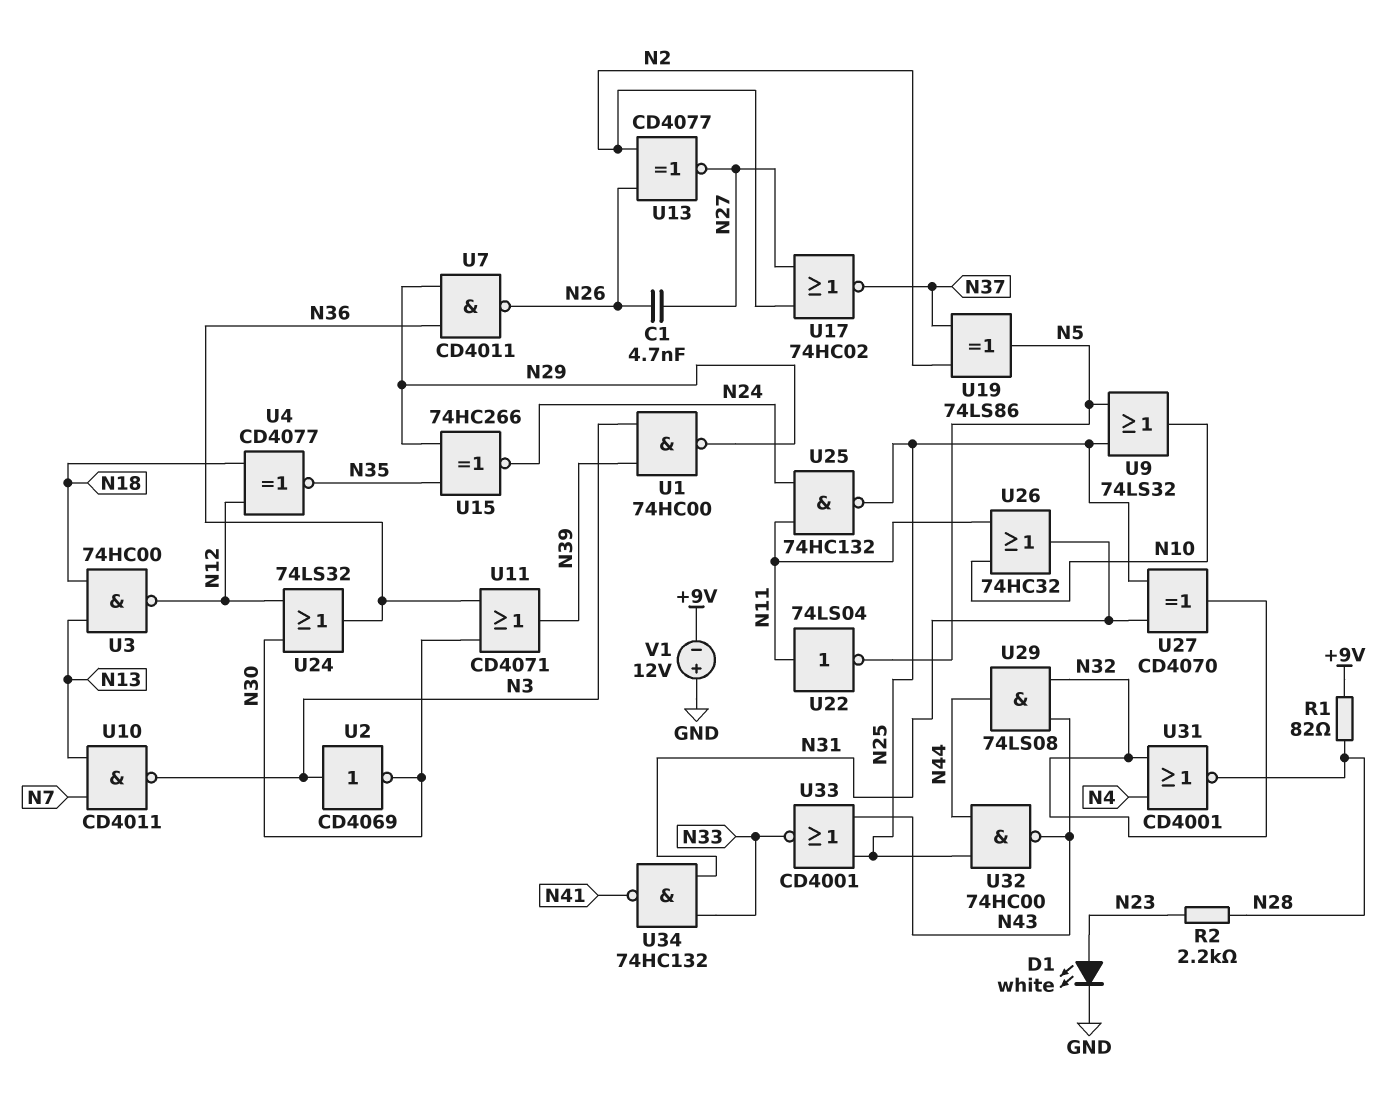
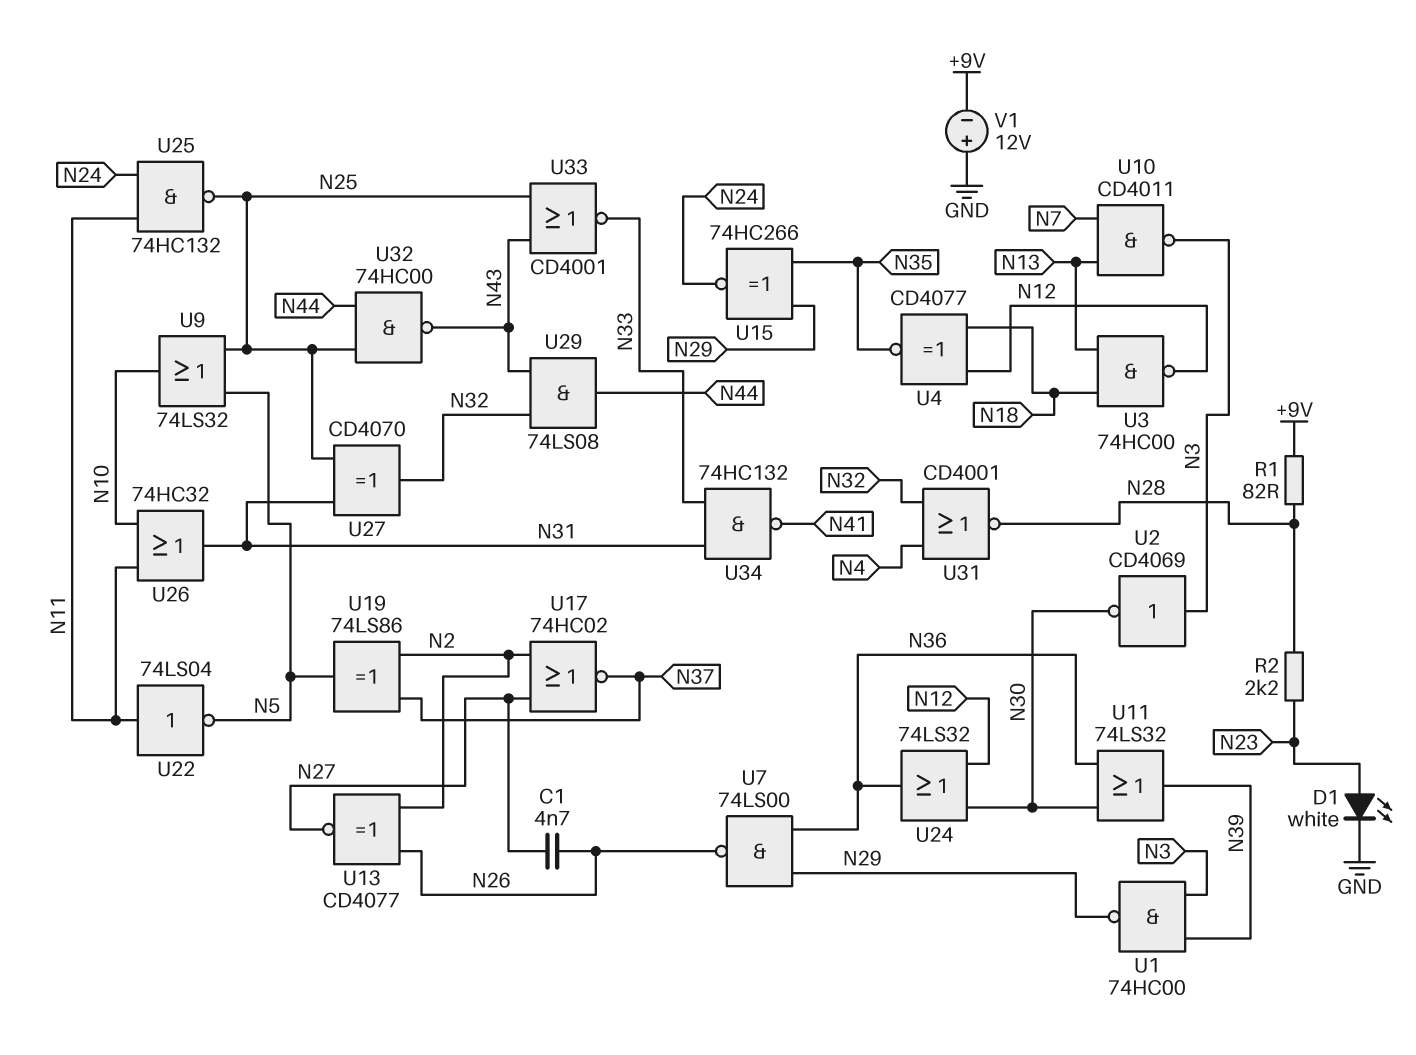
U7: NAND CD4011 (in N29, in N36, out N26) -> NAND 74LS00 (in N29, in N36, out N26)
U11: OR CD4071 (in N30, in N36, out N39) -> OR 74LS32 (in N30, in N36, out N39)

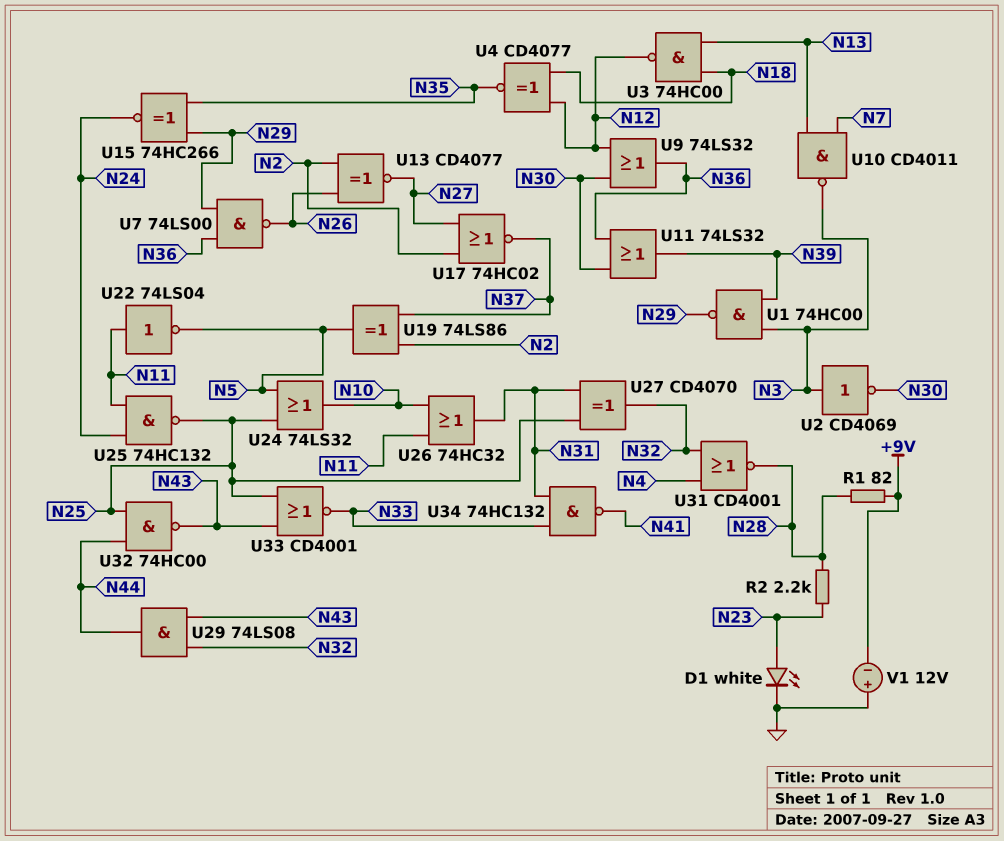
C1: 4.7nF (N26, N27) -> none
U9: OR 74LS32 (in N5, in N25, out N10) -> OR 74LS32 (in N12, in N30, out N36)
U24: OR 74LS32 (in N12, in N30, out N36) -> OR 74LS32 (in N5, in N25, out N10)

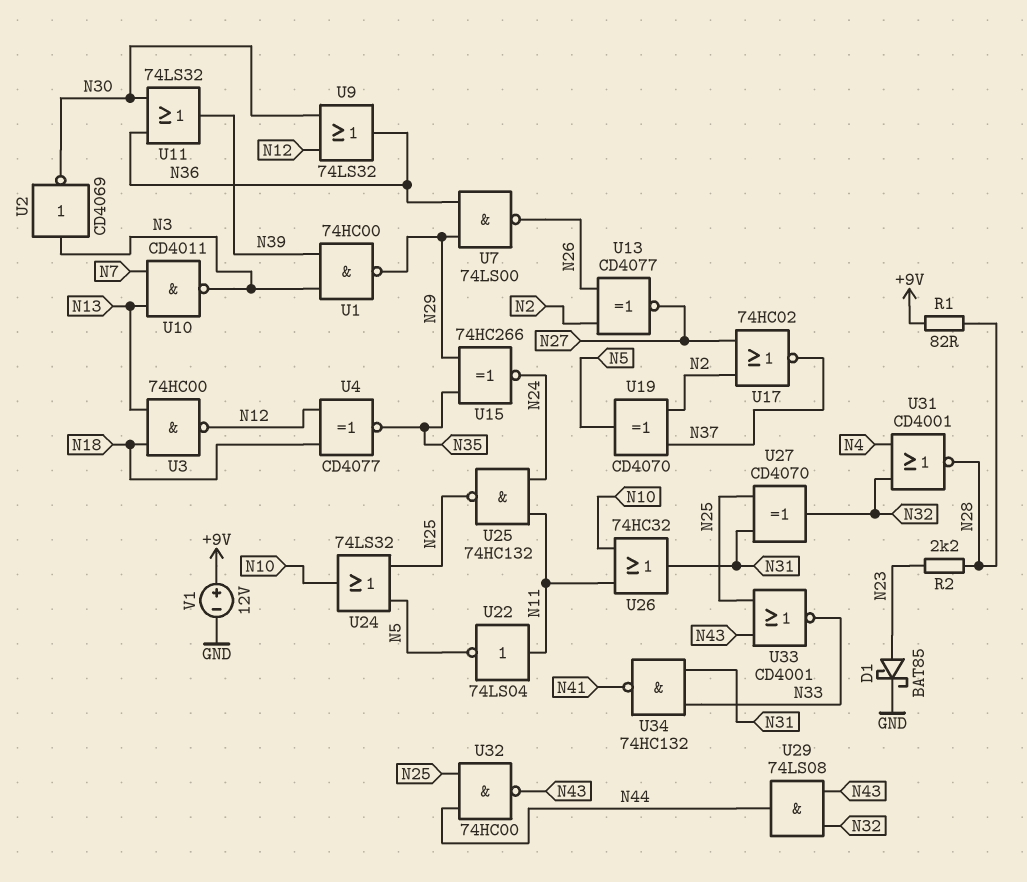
D1: LED white (A N23, K GND) -> schottky BAT85 (A N23, K GND)
U19: XOR 74LS86 (in N2, in N37, out N5) -> XOR CD4070 (in N2, in N37, out N5)
V1: 12V (plus GND, minus +9V) -> 12V (plus +9V, minus GND)

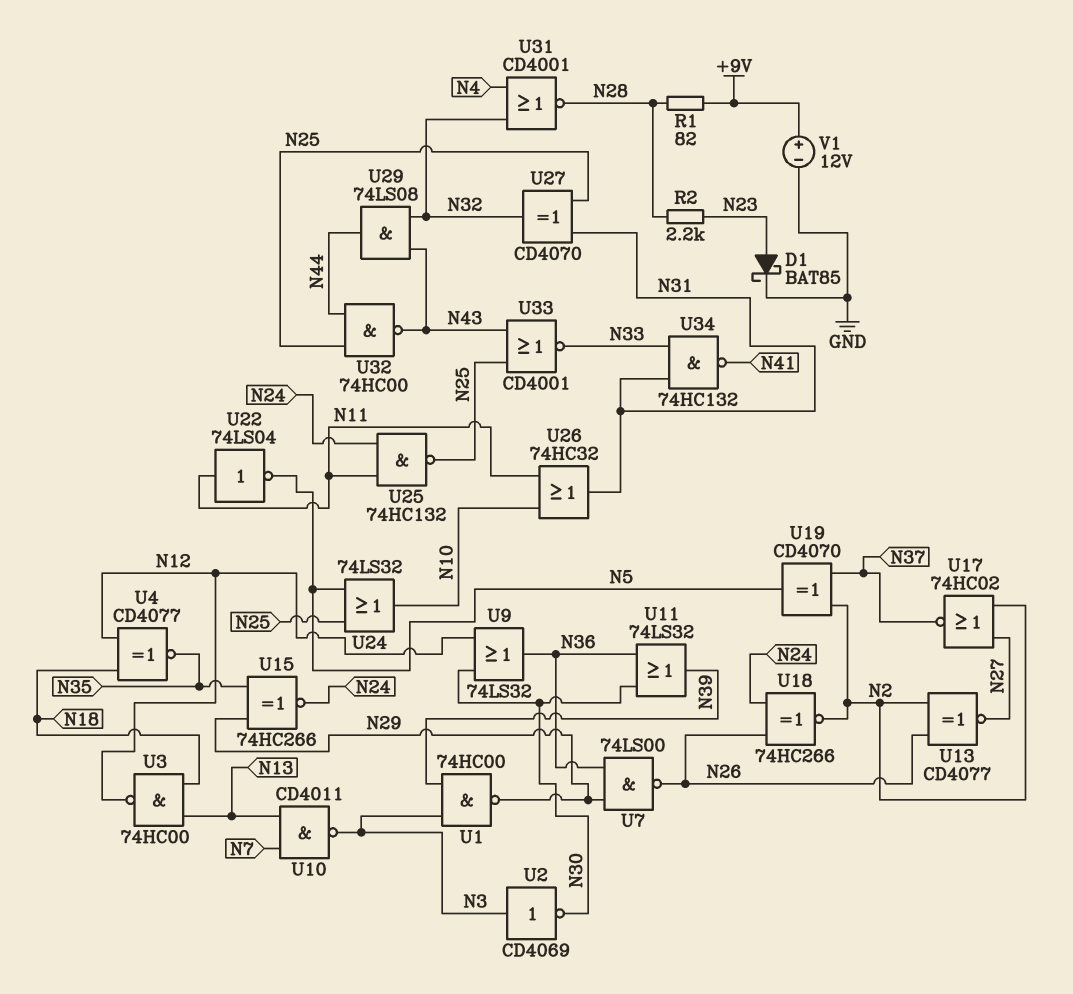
U18: none -> XNOR 74HC266 (in N24, in N26, out N2)

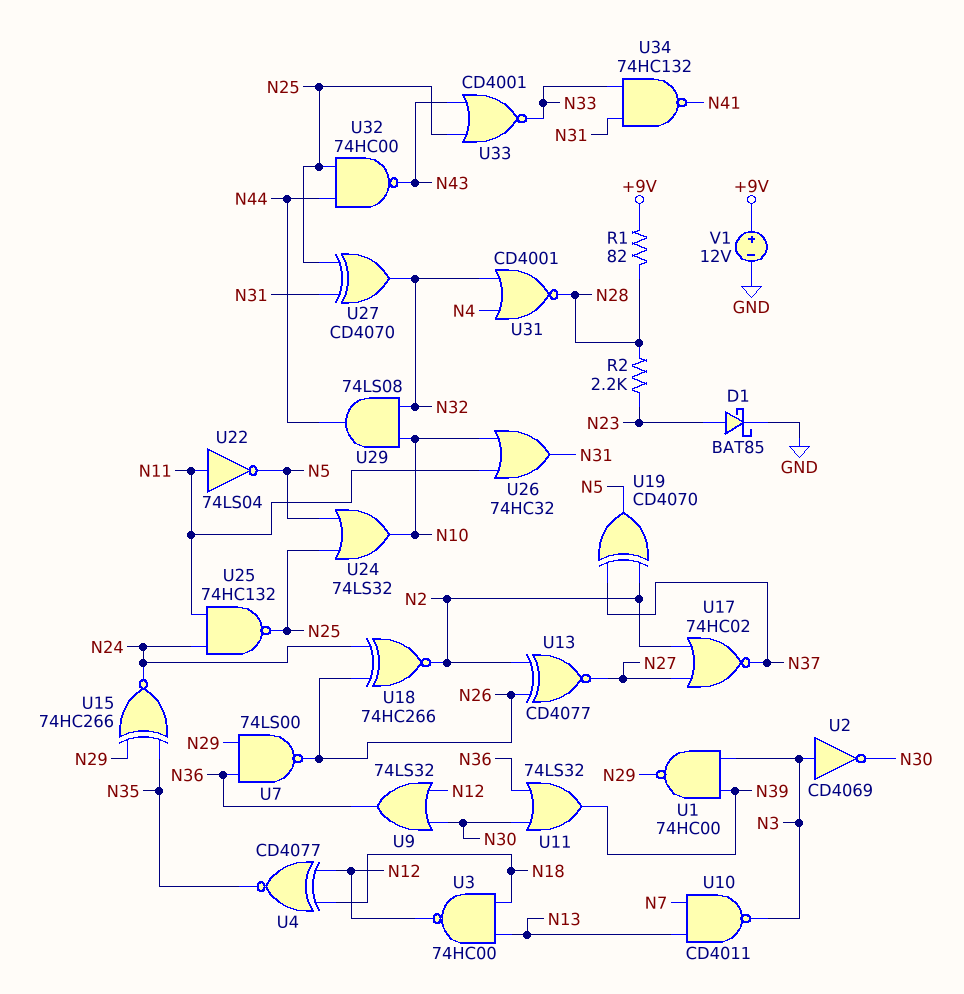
U29: AND 74LS08 (in N32, in N43, out N44) -> AND 74LS08 (in N10, in N32, out N44)

